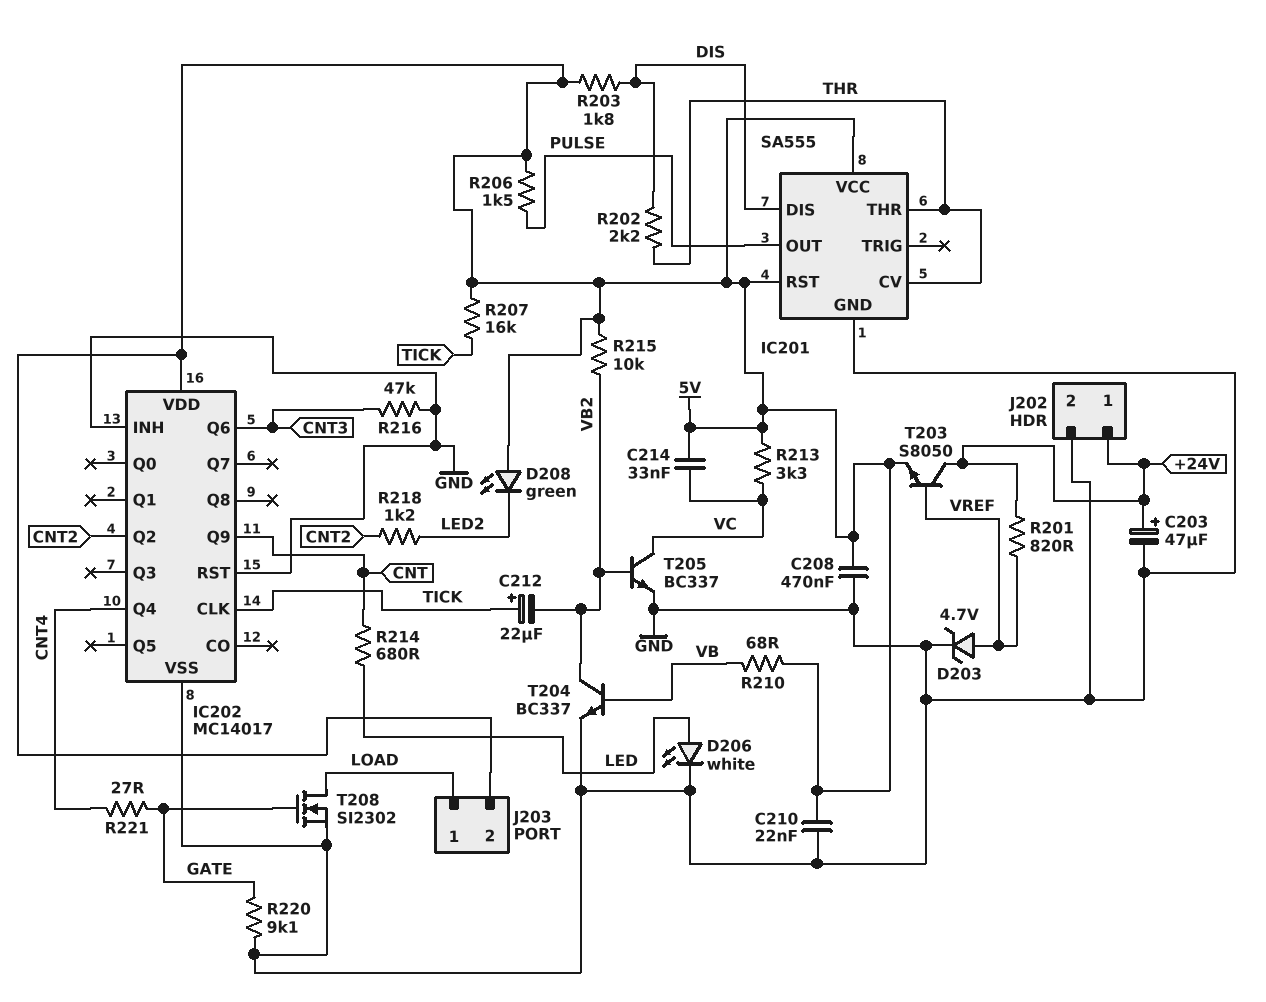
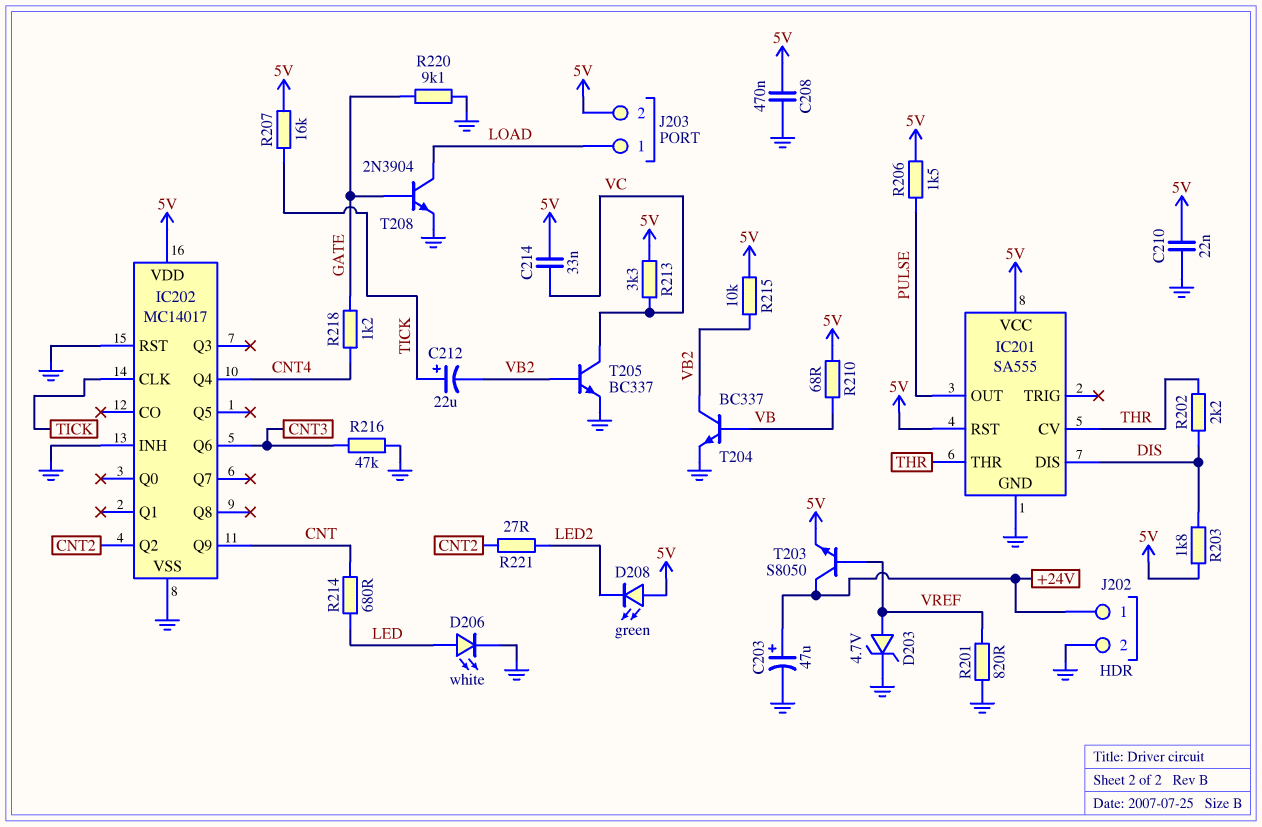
R201: 820 (+24V, VREF) -> 820 (GND, VREF)
R218: 1.2k (CNT2, LED2) -> 1.2k (CNT4, GATE)
R221: 27 (CNT4, GATE) -> 27 (CNT2, LED2)
T208: NMOS SI2302 (G GATE, D LOAD, S GND) -> NPN 2N3904 (B GATE, C LOAD, E GND)

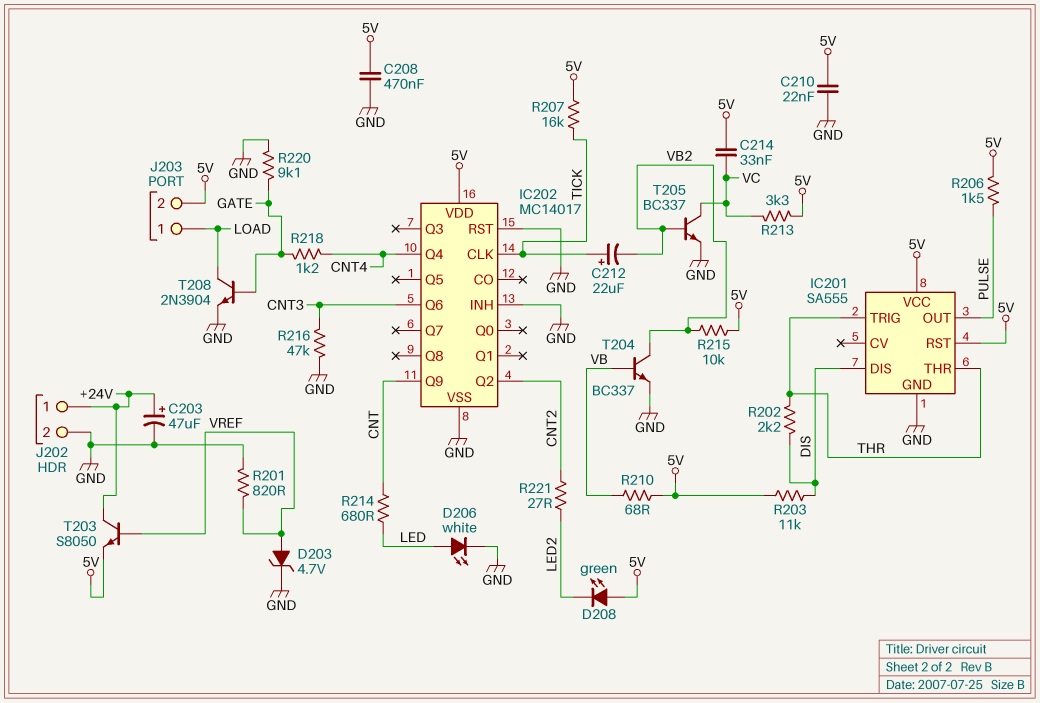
IC201 pin CV: THR -> none
IC201 pin TRIG: none -> THR
R203: 1.8k (5V, DIS) -> 11k (5V, DIS)

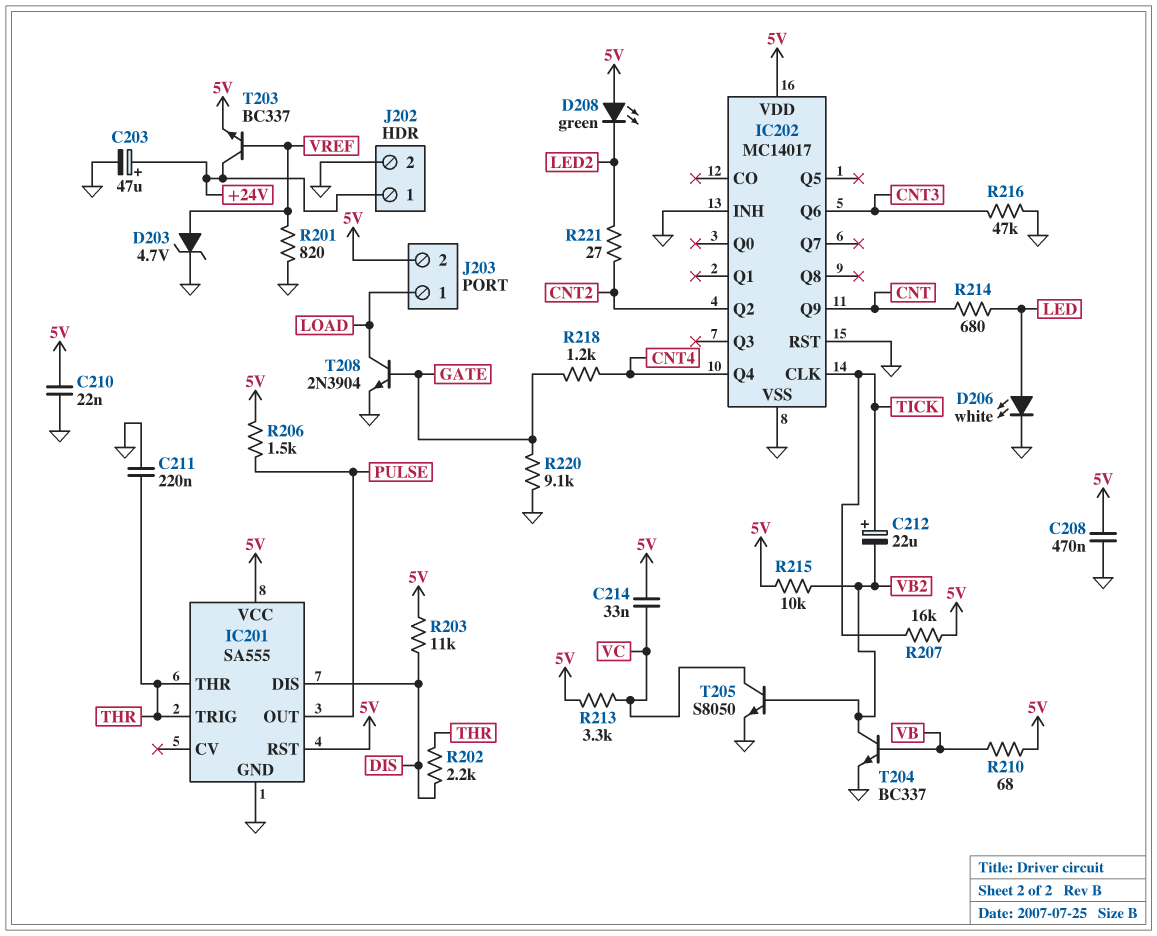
C211: none -> 220nF (GND, THR)
T203: NPN S8050 (B VREF, C +24V, E 5V) -> NPN BC337 (B VREF, C +24V, E 5V)
T205: NPN BC337 (B VB2, C VC, E GND) -> NPN S8050 (B VB2, C VC, E GND)

